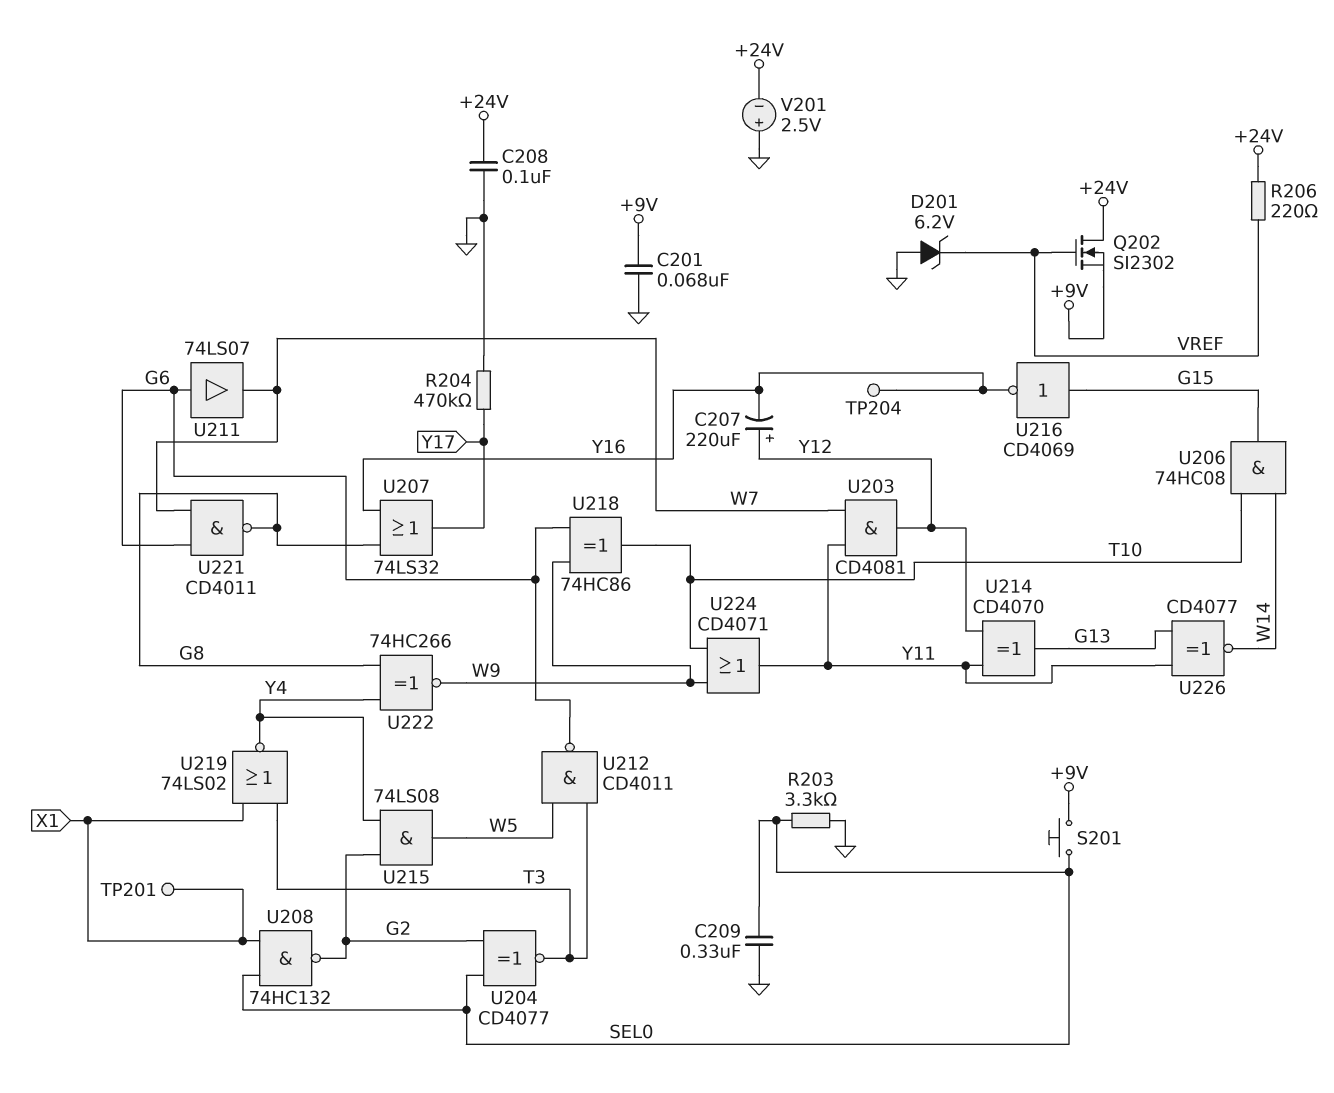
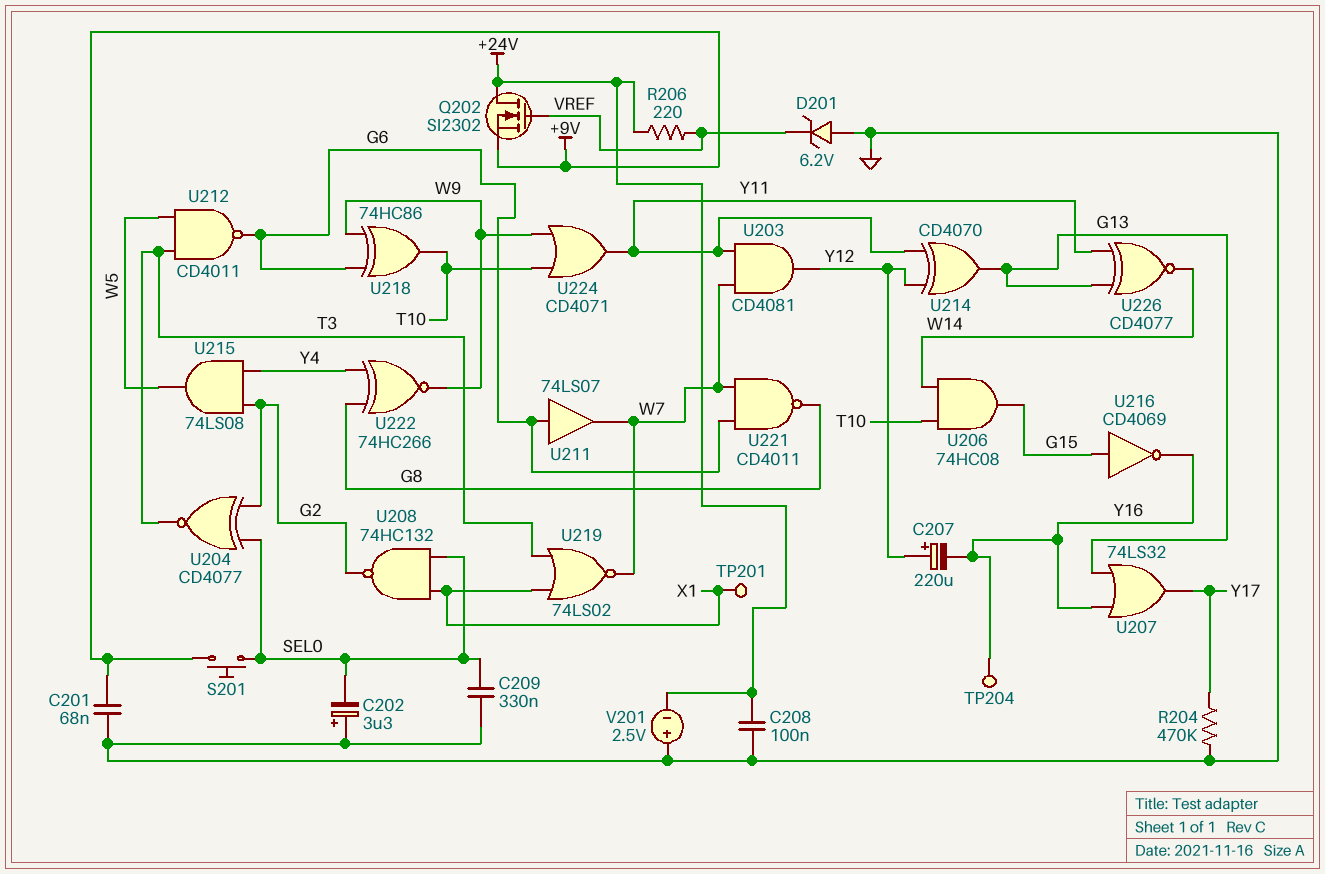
C202: none -> 3.3uF (plus GND, minus SEL0)
R203: 3.3k (GND, SEL0) -> none
U207: OR 74LS32 (in G8, in Y16, out Y17) -> OR 74LS32 (in G13, in Y16, out Y17)
U219: NOR 74LS02 (in T3, in X1, out Y4) -> NOR 74LS02 (in T3, in X1, out W7)

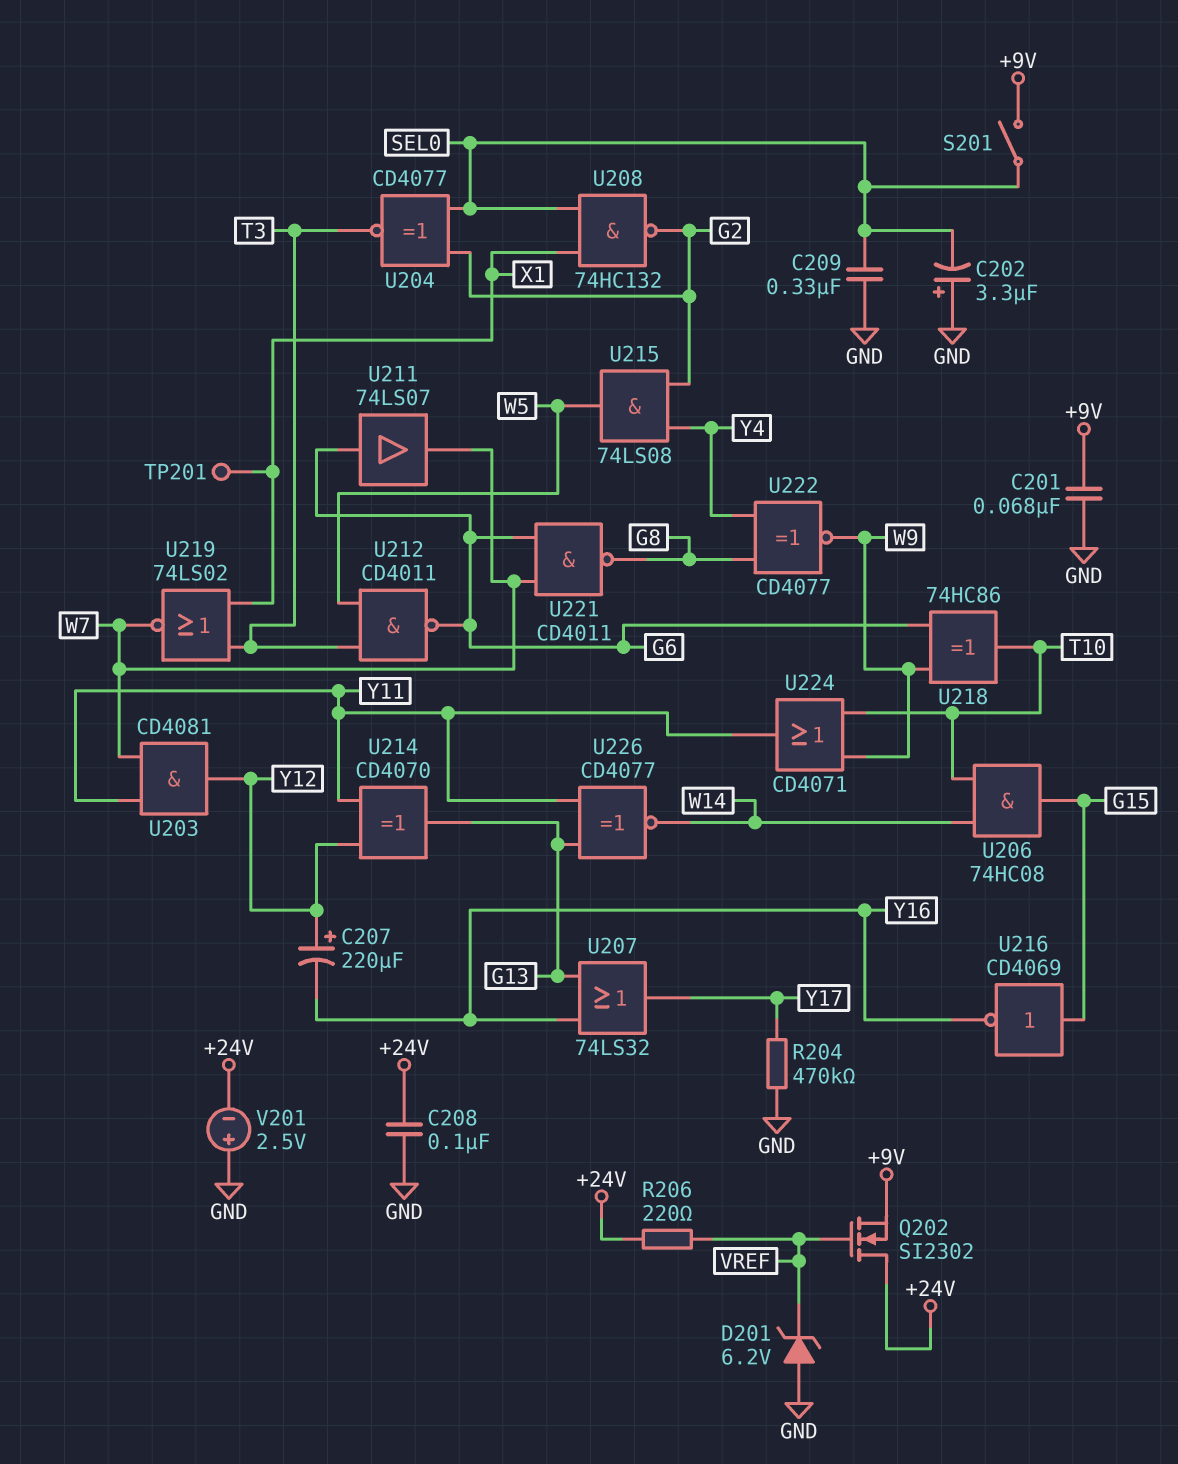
S201: button (+9V, SEL0) -> switch (+9V, SEL0)
TP204: test point (Y16) -> none
U222: XNOR 74HC266 (in G8, in Y4, out W9) -> XNOR CD4077 (in G8, in Y4, out W9)

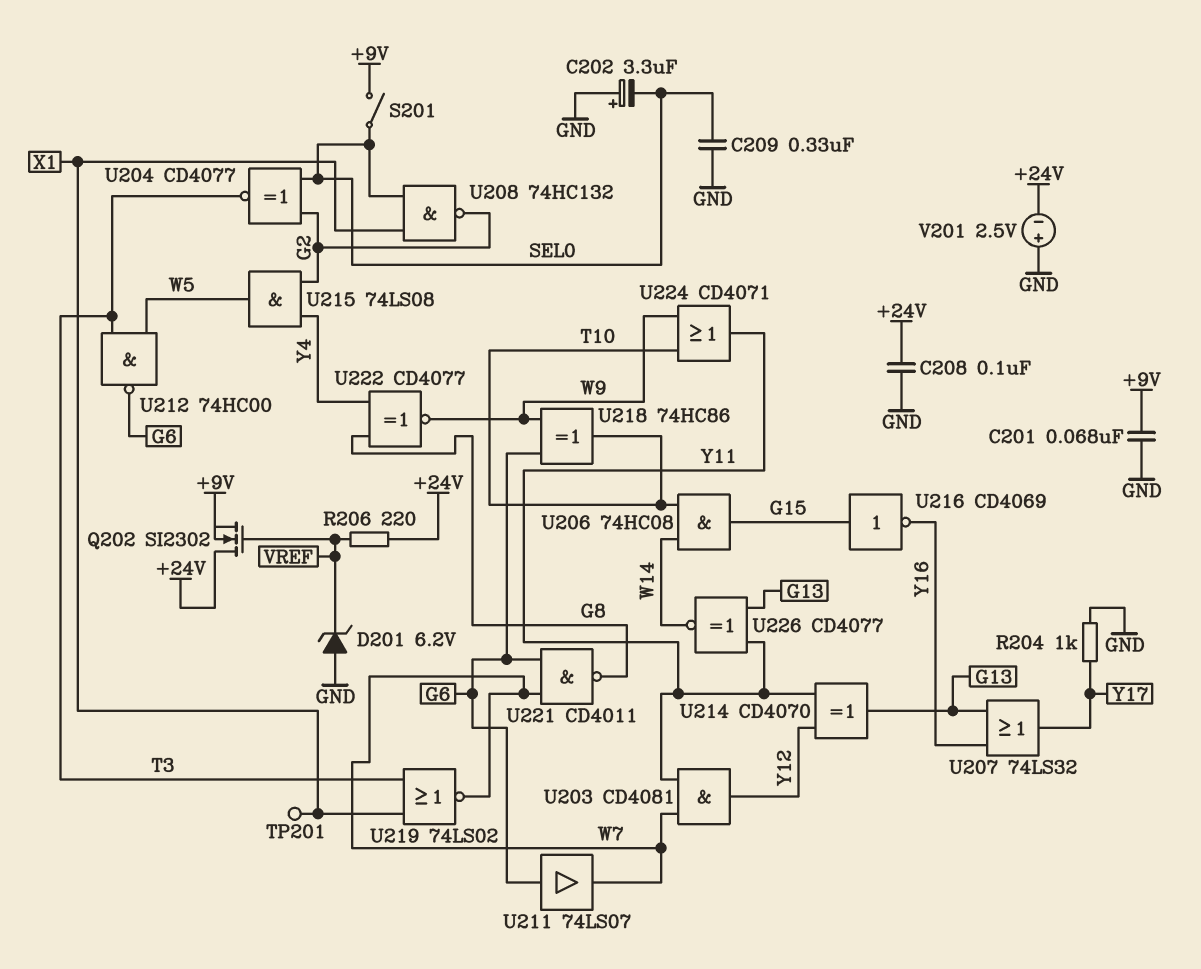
C207: 220uF (plus Y12, minus Y16) -> none
R204: 470k (GND, Y17) -> 1k (GND, Y17)
U212: NAND CD4011 (in T3, in W5, out G6) -> NAND 74HC00 (in T3, in W5, out G6)

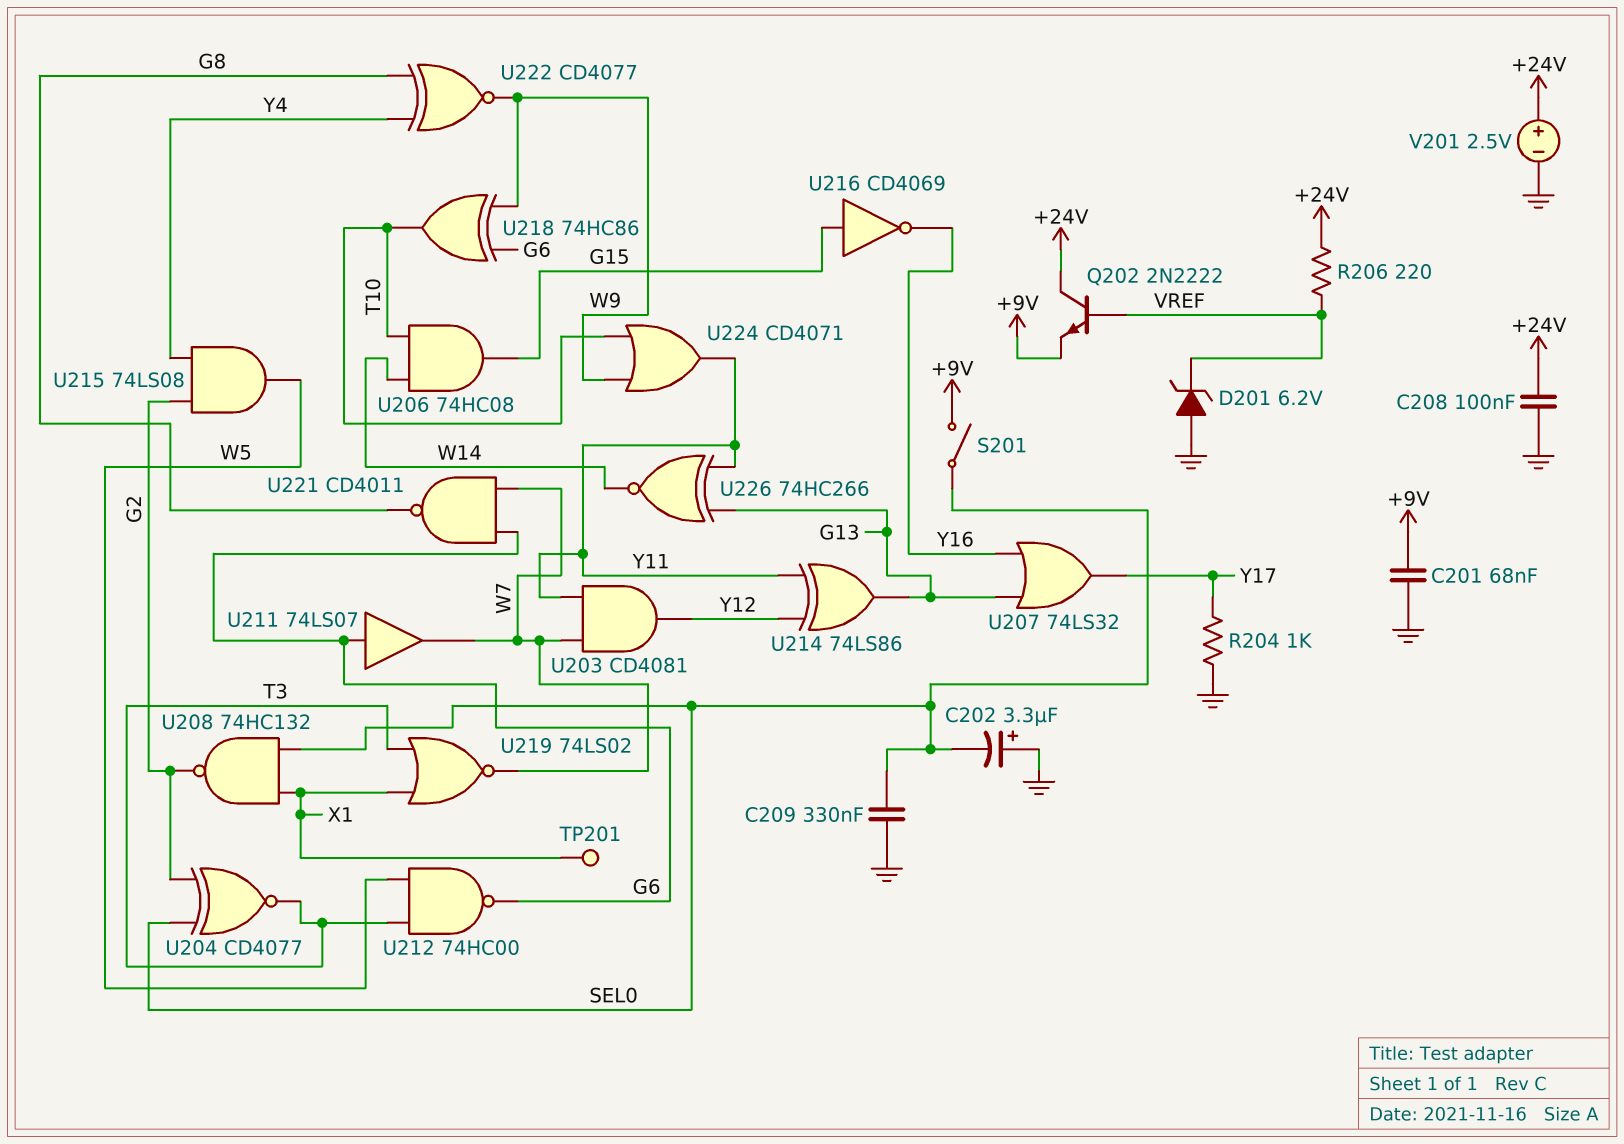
Q202: NMOS SI2302 (G VREF, D +24V, S +9V) -> NPN 2N2222 (B VREF, C +24V, E +9V)
U214: XOR CD4070 (in Y11, in Y12, out G13) -> XOR 74LS86 (in Y11, in Y12, out G13)
U226: XNOR CD4077 (in G13, in Y11, out W14) -> XNOR 74HC266 (in G13, in Y11, out W14)
V201: 2.5V (plus GND, minus +24V) -> 2.5V (plus +24V, minus GND)

